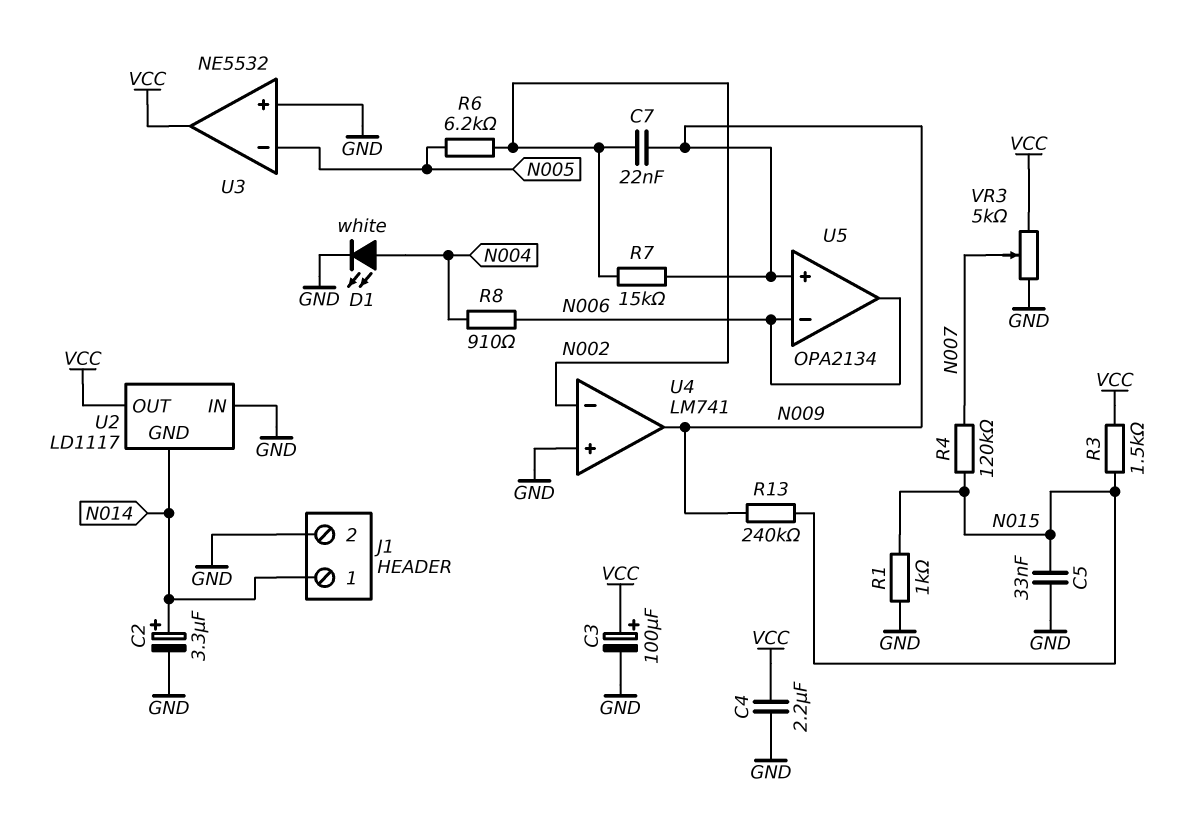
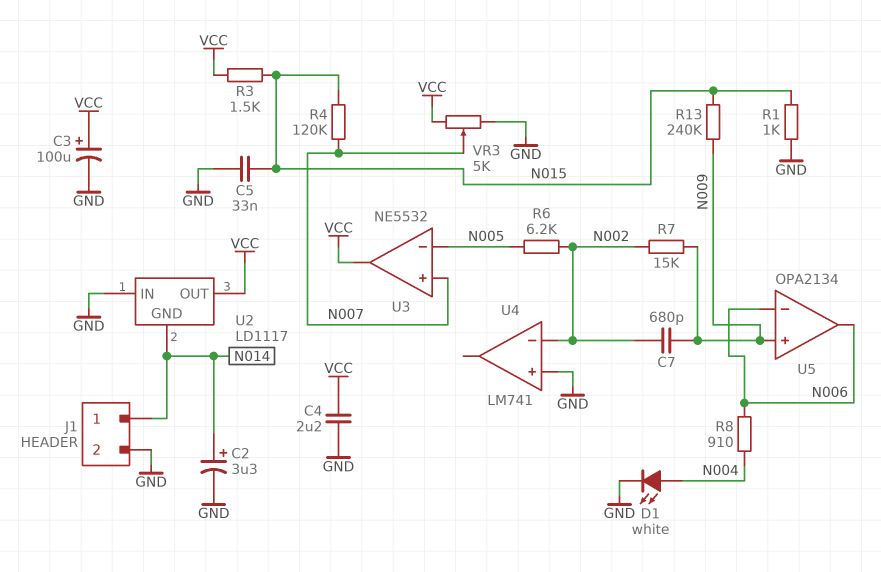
C7: 22nF (N002, N009) -> 680pF (N002, N009)
U3 pin in+: GND -> N007
U4 pin out: N009 -> none

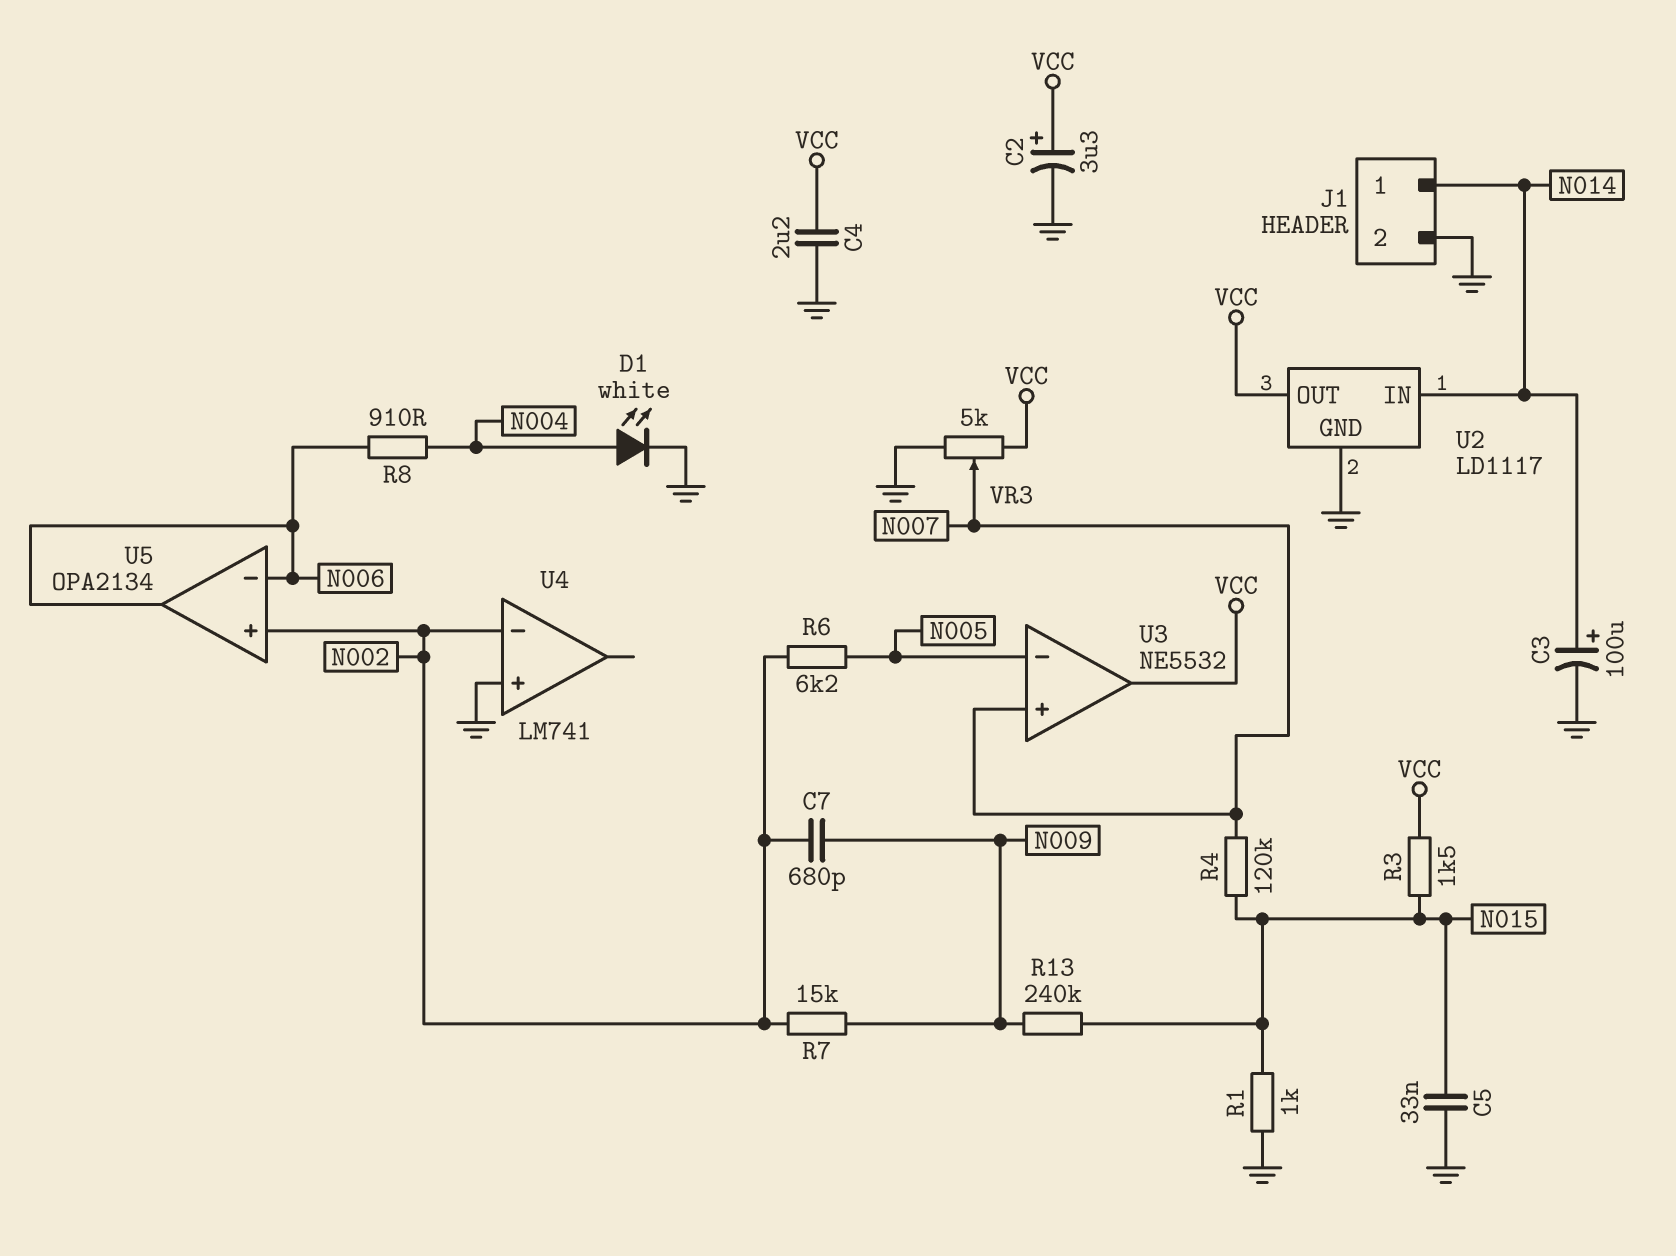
C2: 3.3uF (plus N014, minus GND) -> 3.3uF (plus VCC, minus GND)
C3: 100uF (plus VCC, minus GND) -> 100uF (plus N014, minus GND)
U2 pin GND: N014 -> GND
U2 pin IN: GND -> N014
U5 pin in+: N009 -> N002

